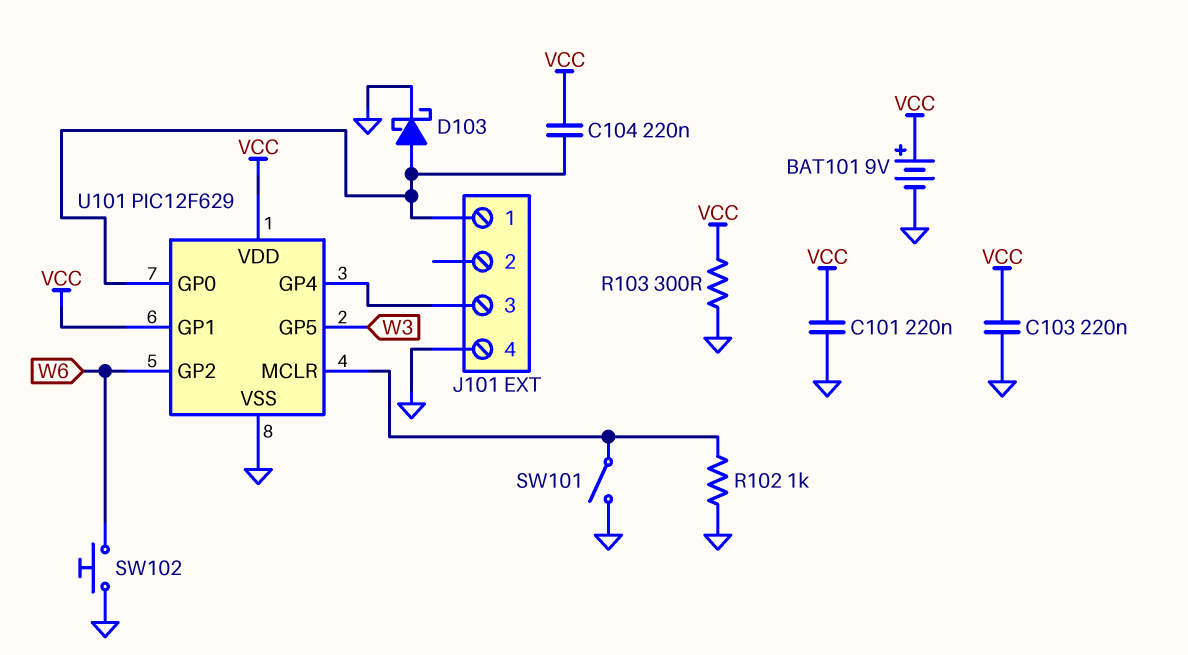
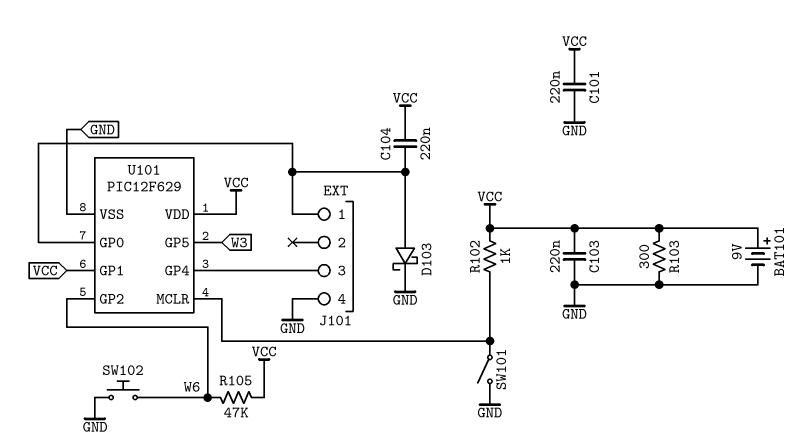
R102: 1k (GND, U101/MCLR) -> 1k (U101/MCLR, VCC)
R105: none -> 47k (VCC, W6)

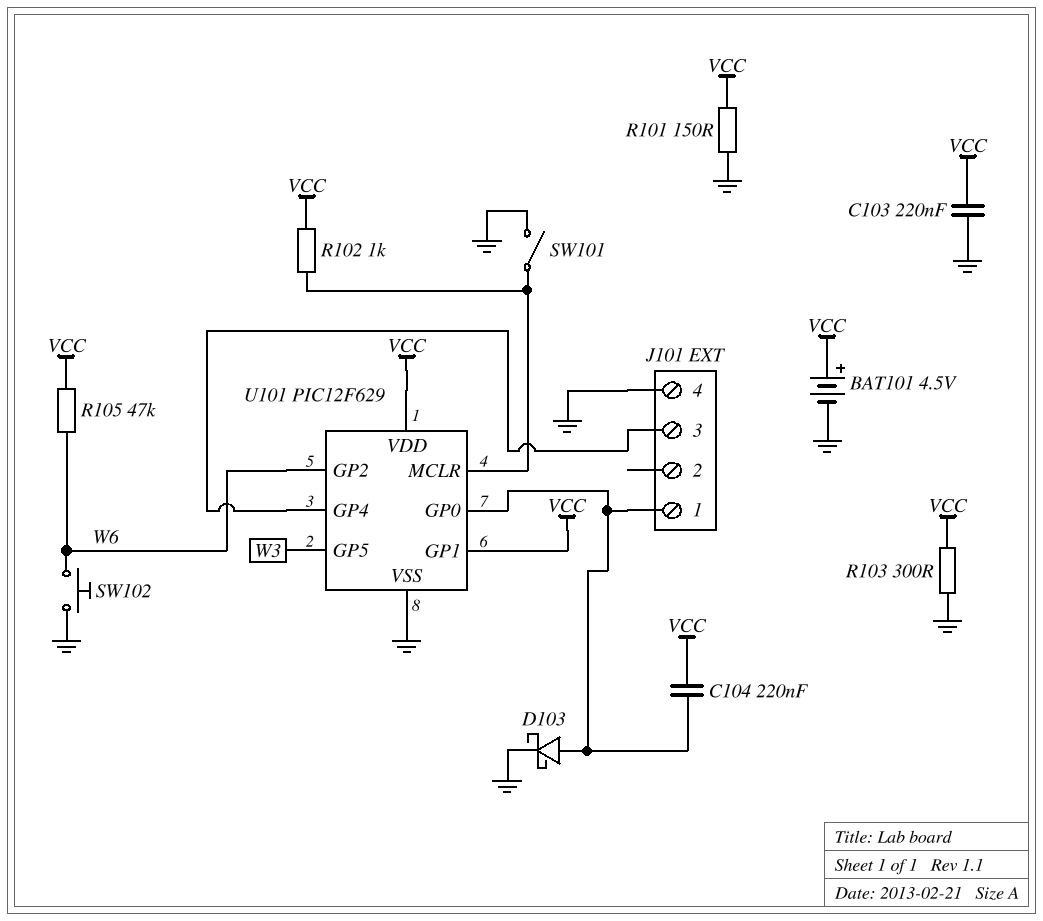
BAT101: 9V (plus VCC, minus GND) -> 4.5V (plus VCC, minus GND)
C101: 220nF (GND, VCC) -> none
R101: none -> 150 (GND, VCC)

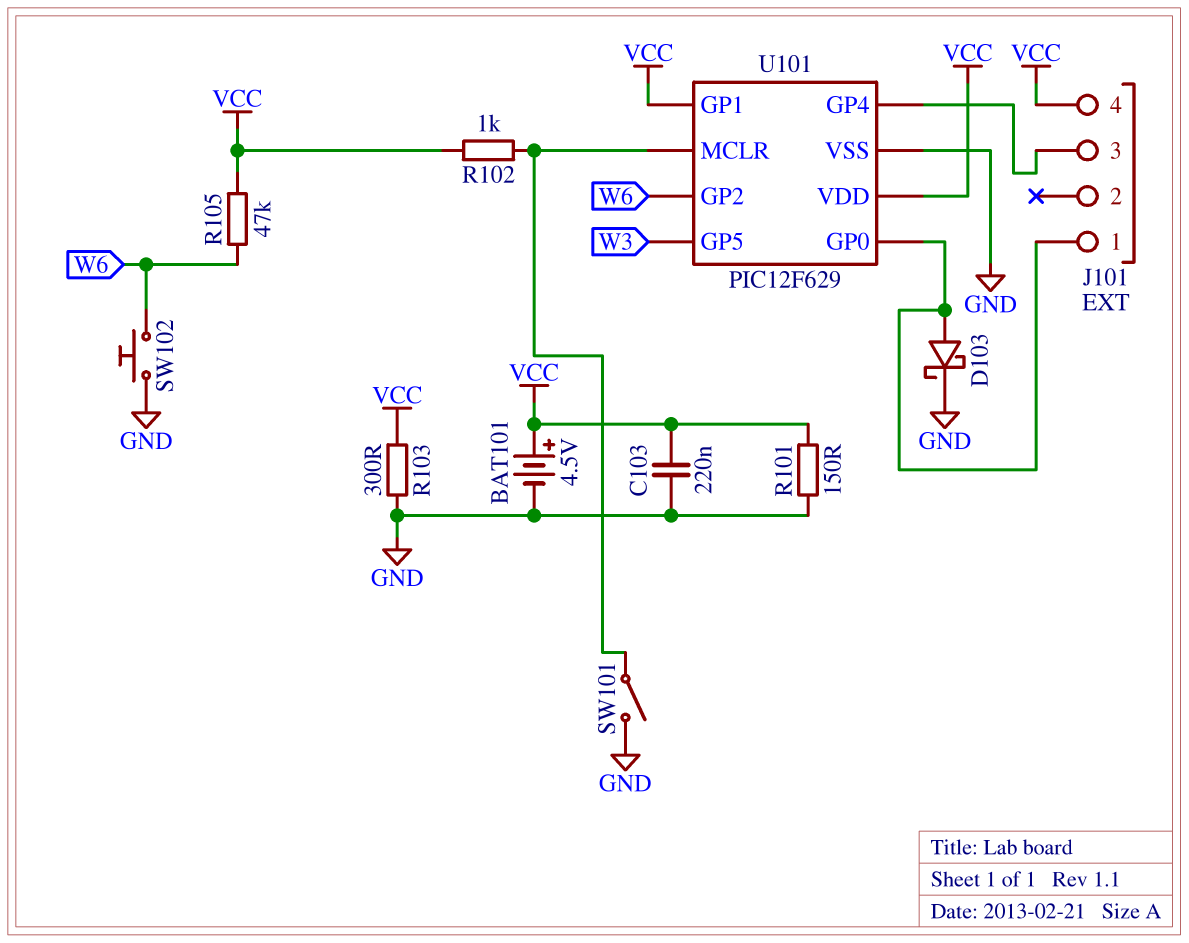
C104: 220nF (J101/1, VCC) -> none
J101 pin 4: GND -> VCC

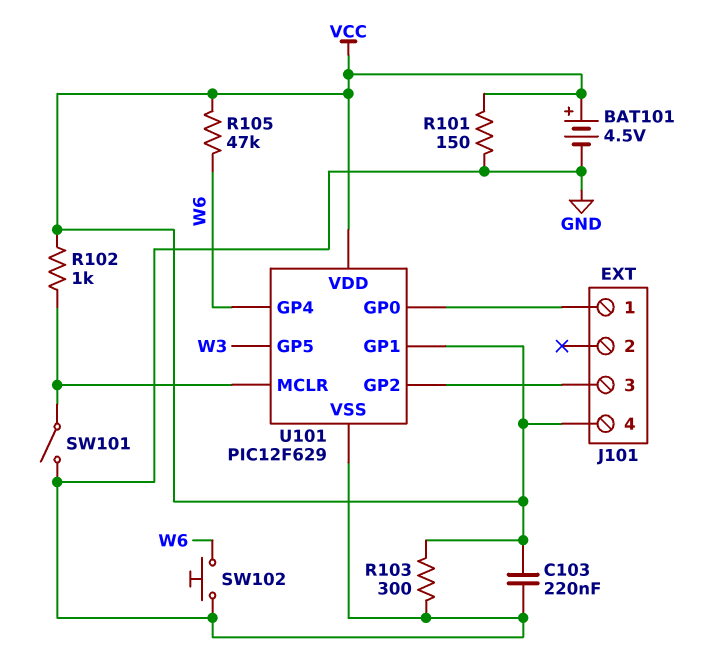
D103: schottky (A J101/1, K GND) -> none
U101 pin GP2: W6 -> J101/3
U101 pin GP4: J101/3 -> W6

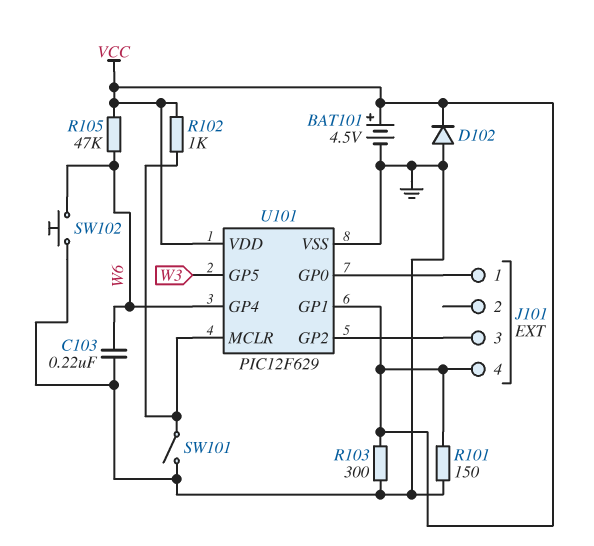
C103: 220nF (GND, VCC) -> 220nF (GND, W6)
D102: none -> diode (A GND, K VCC)

